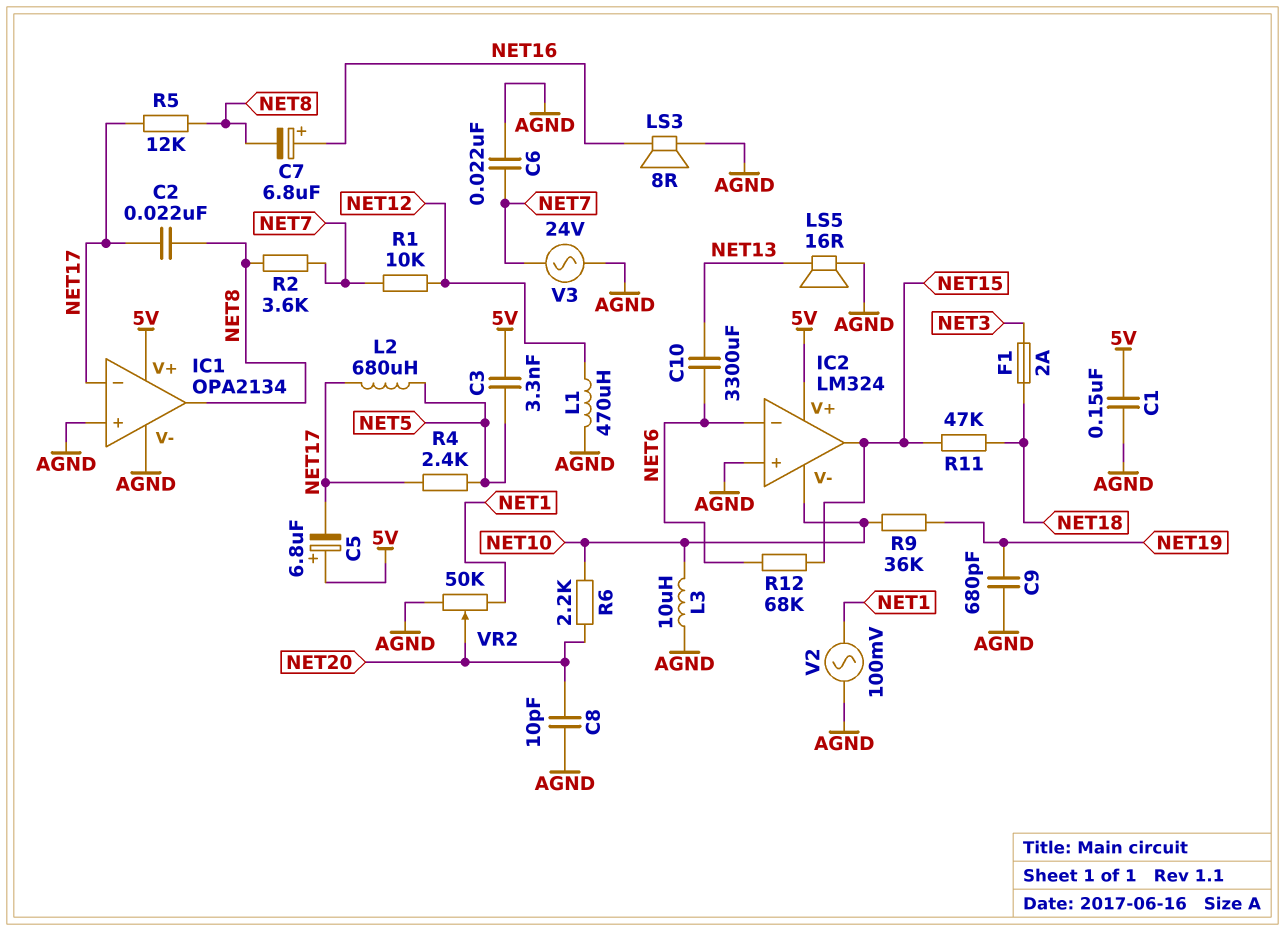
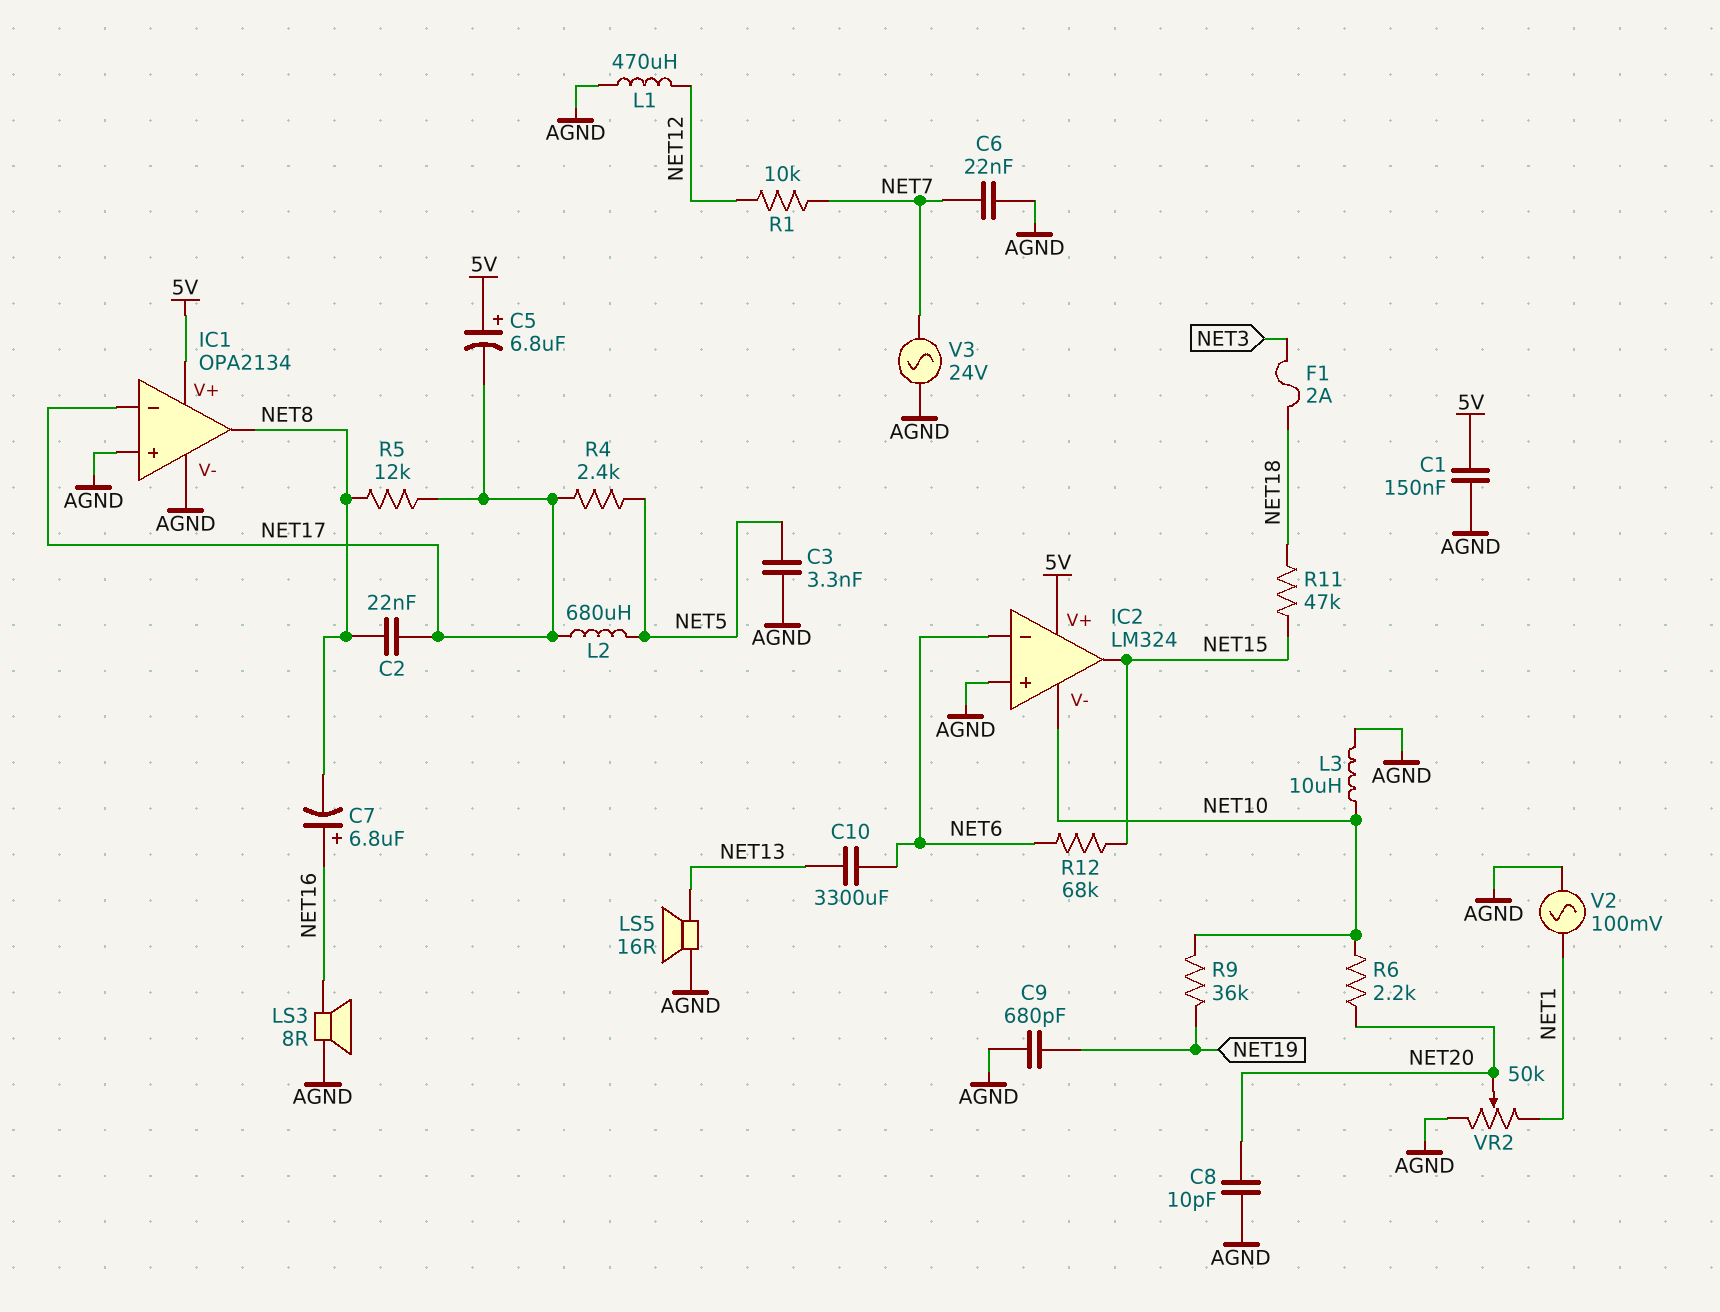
C3: 3.3nF (5V, NET5) -> 3.3nF (AGND, NET5)
R2: 3.6k (NET7, NET8) -> none

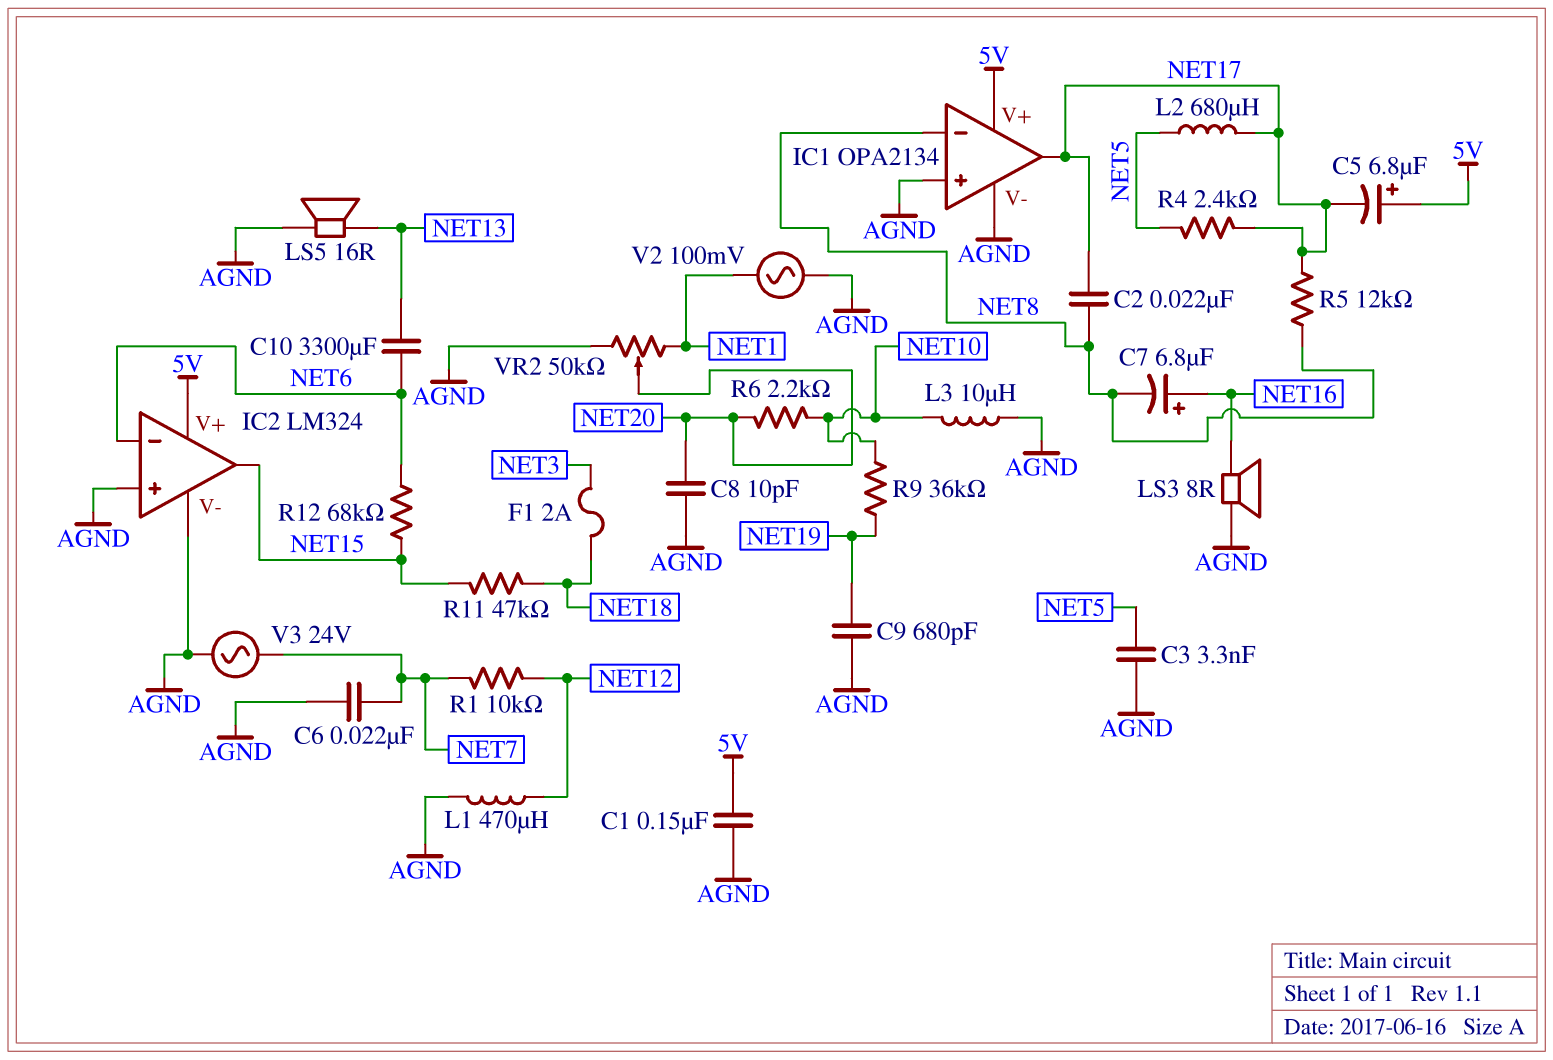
IC1 pin in-: NET17 -> NET8
IC1 pin out: NET8 -> NET17
IC2 pin V-: NET10 -> AGND

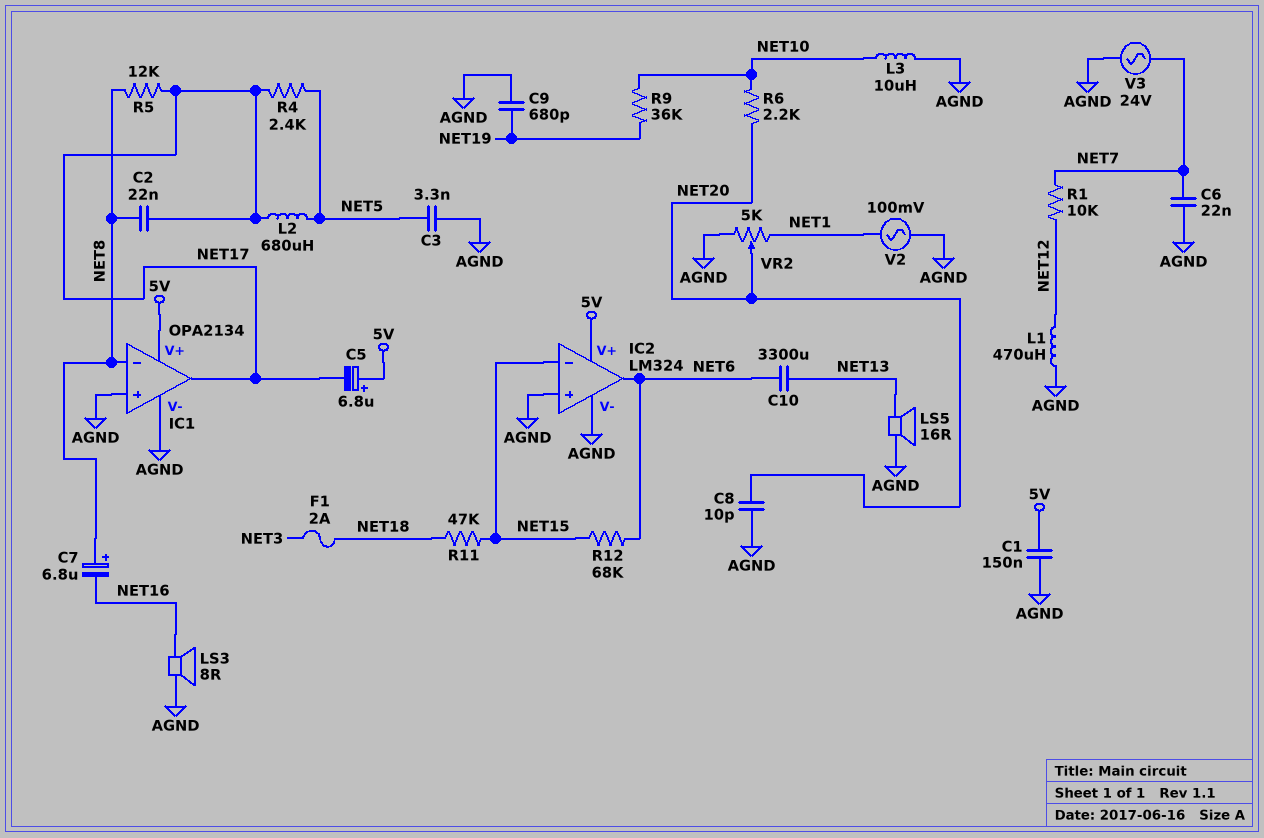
C7: 6.8uF (plus NET16, minus NET8) -> 6.8uF (plus NET8, minus NET16)
IC2 pin in-: NET6 -> NET15
IC2 pin out: NET15 -> NET6
VR2: 50k (AGND, NET1, wiper NET20) -> 5k (AGND, NET1, wiper NET20)

